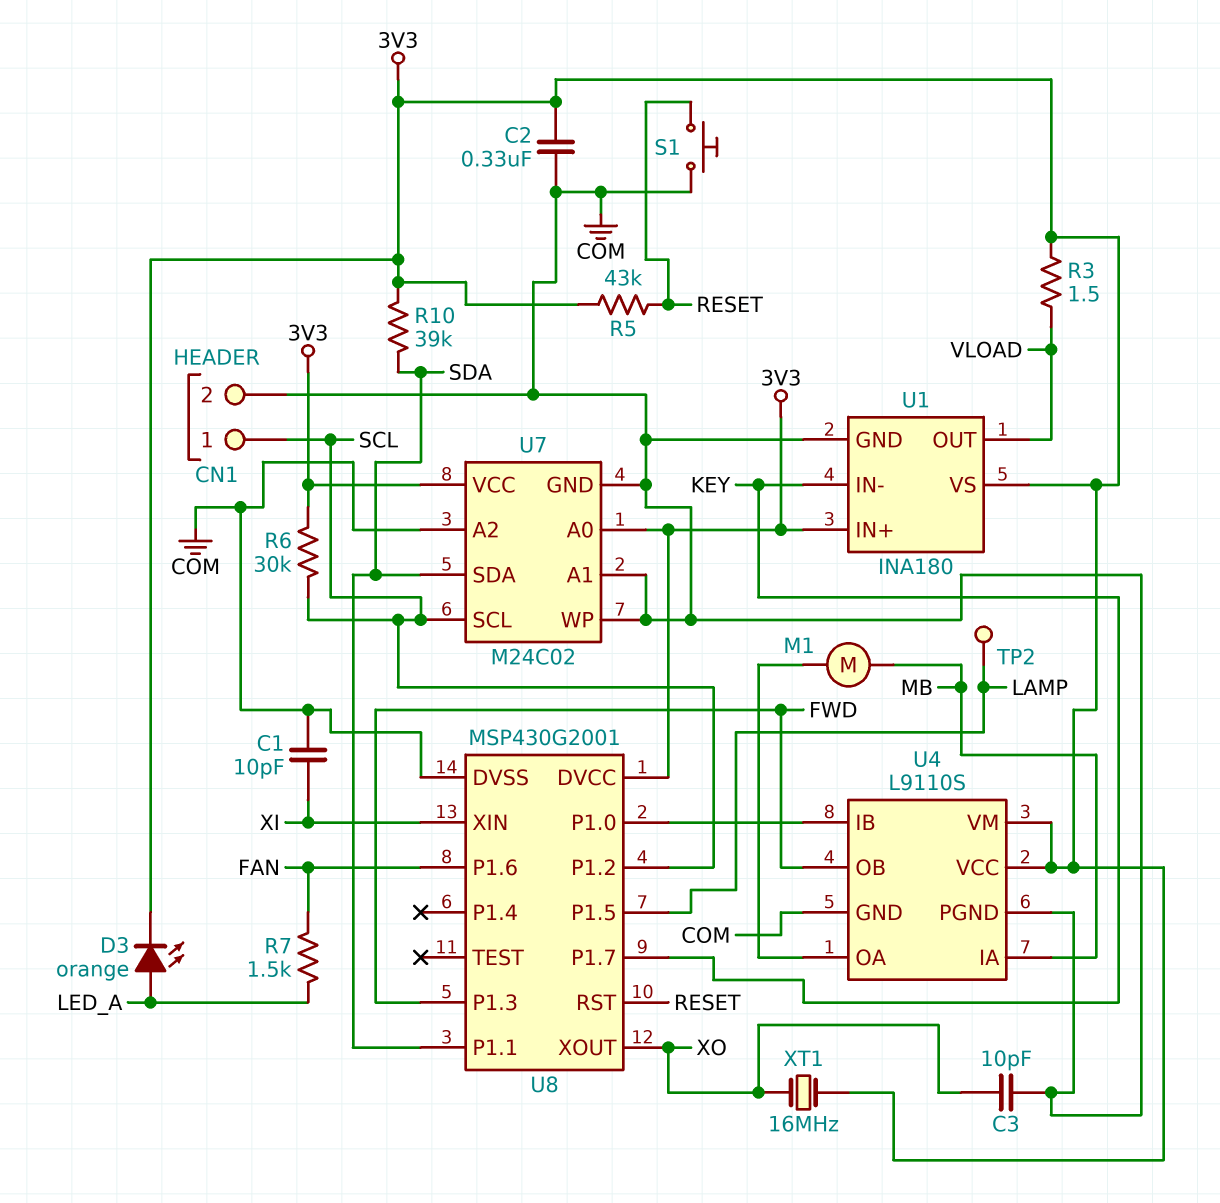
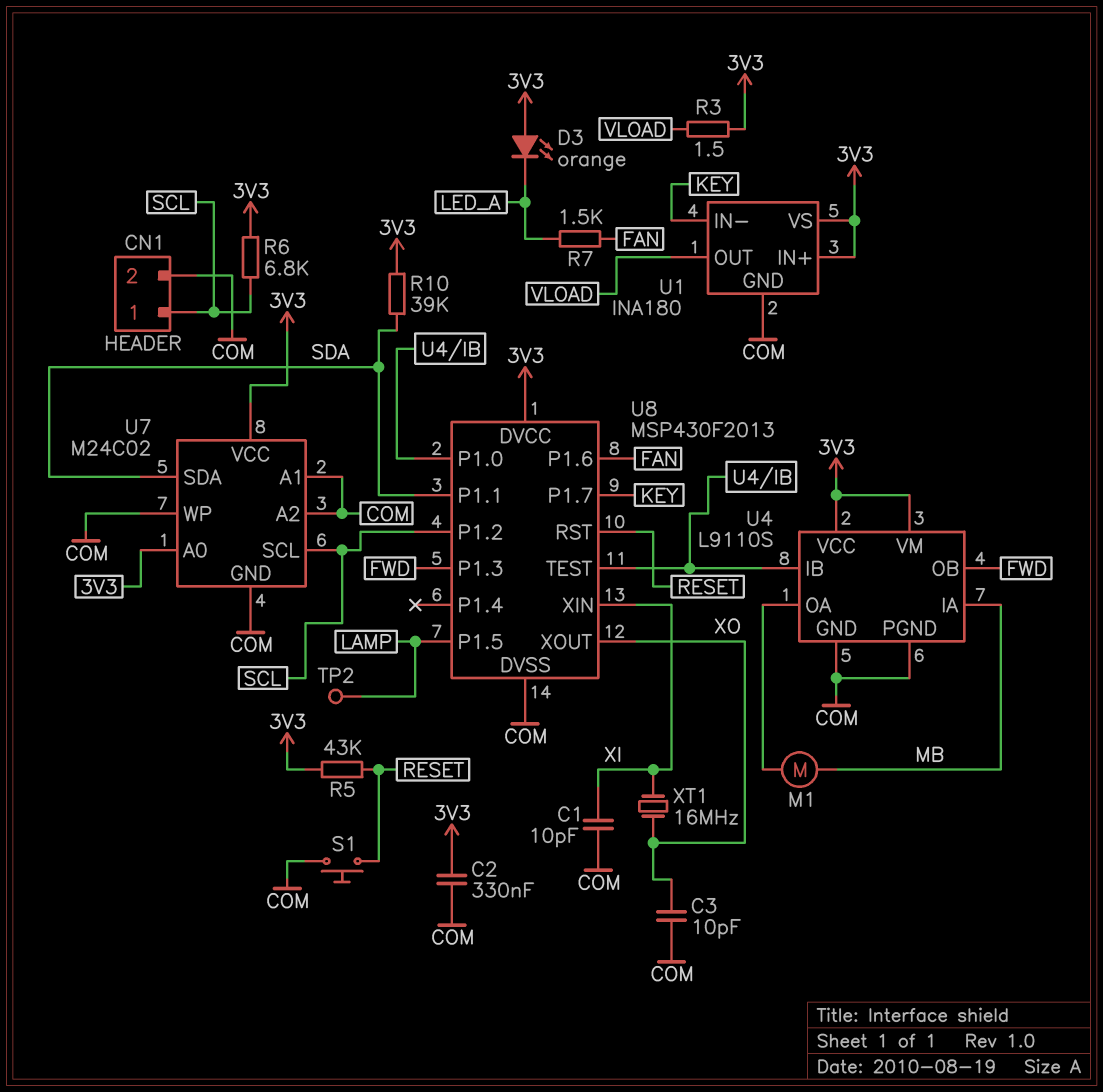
D3: LED orange (A LED_A, K 3V3) -> LED orange (A 3V3, K LED_A)
R6: 30k (3V3, SCL) -> 6.8k (3V3, SCL)
U8: MSP430G2001 -> MSP430F2013
U8 pin TEST: none -> U4/IB
XT1: 16MHz (3V3, XO) -> 16MHz (XI, XO)

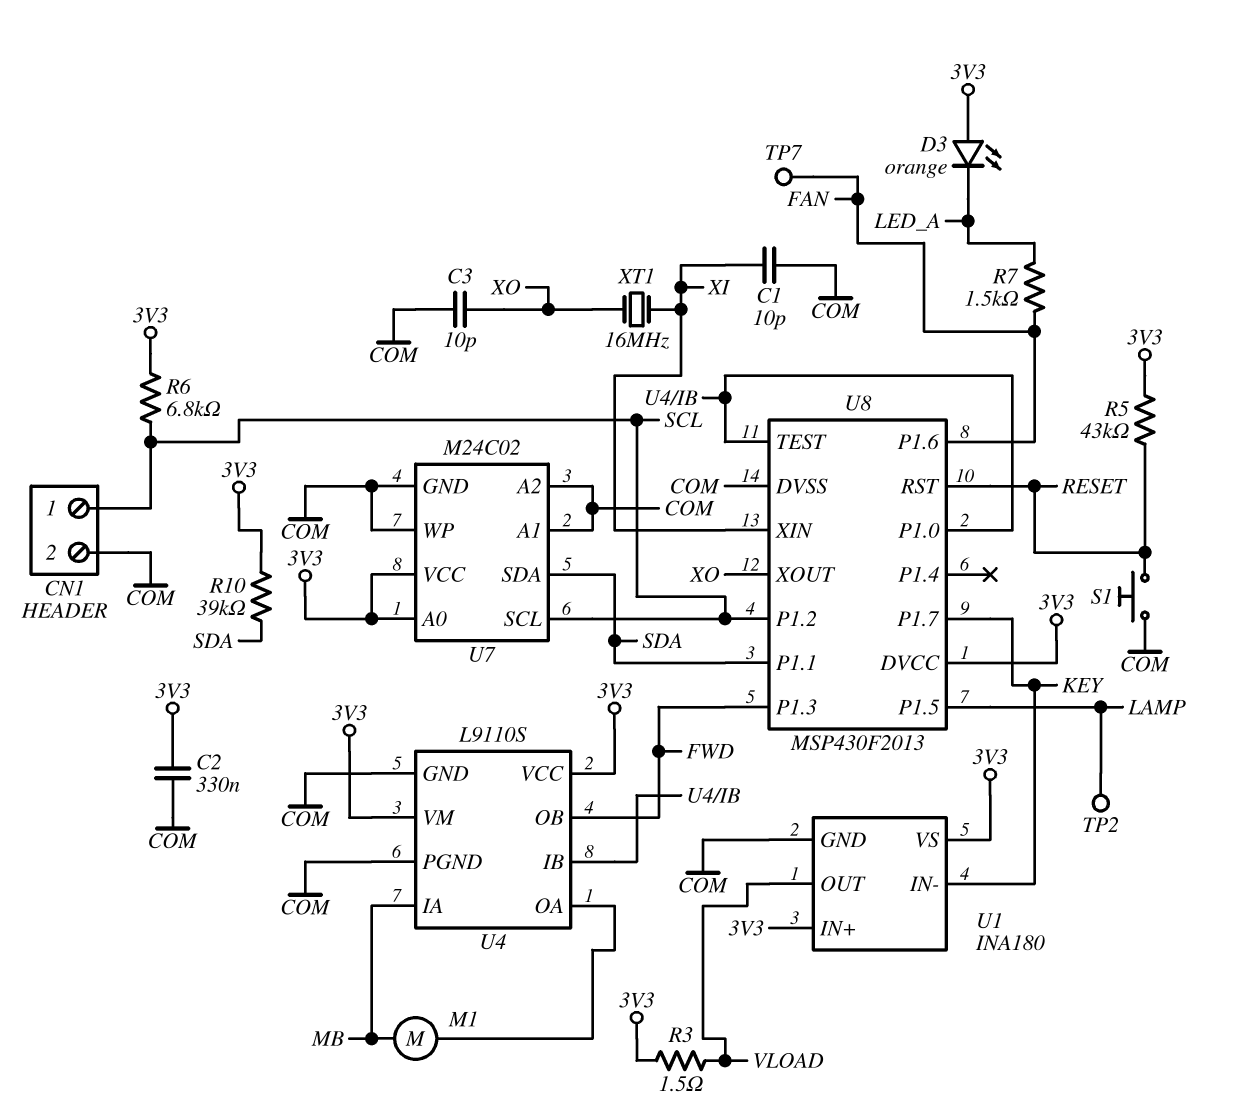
TP7: none -> test point (FAN)

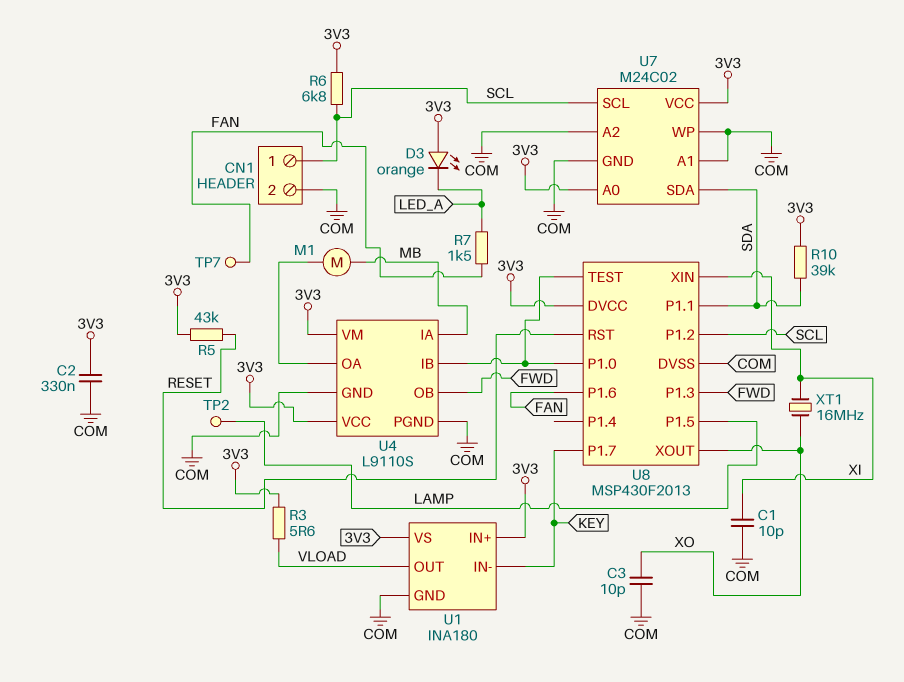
R3: 1.5 (3V3, VLOAD) -> 5.6 (3V3, VLOAD)
S1: button (COM, RESET) -> none

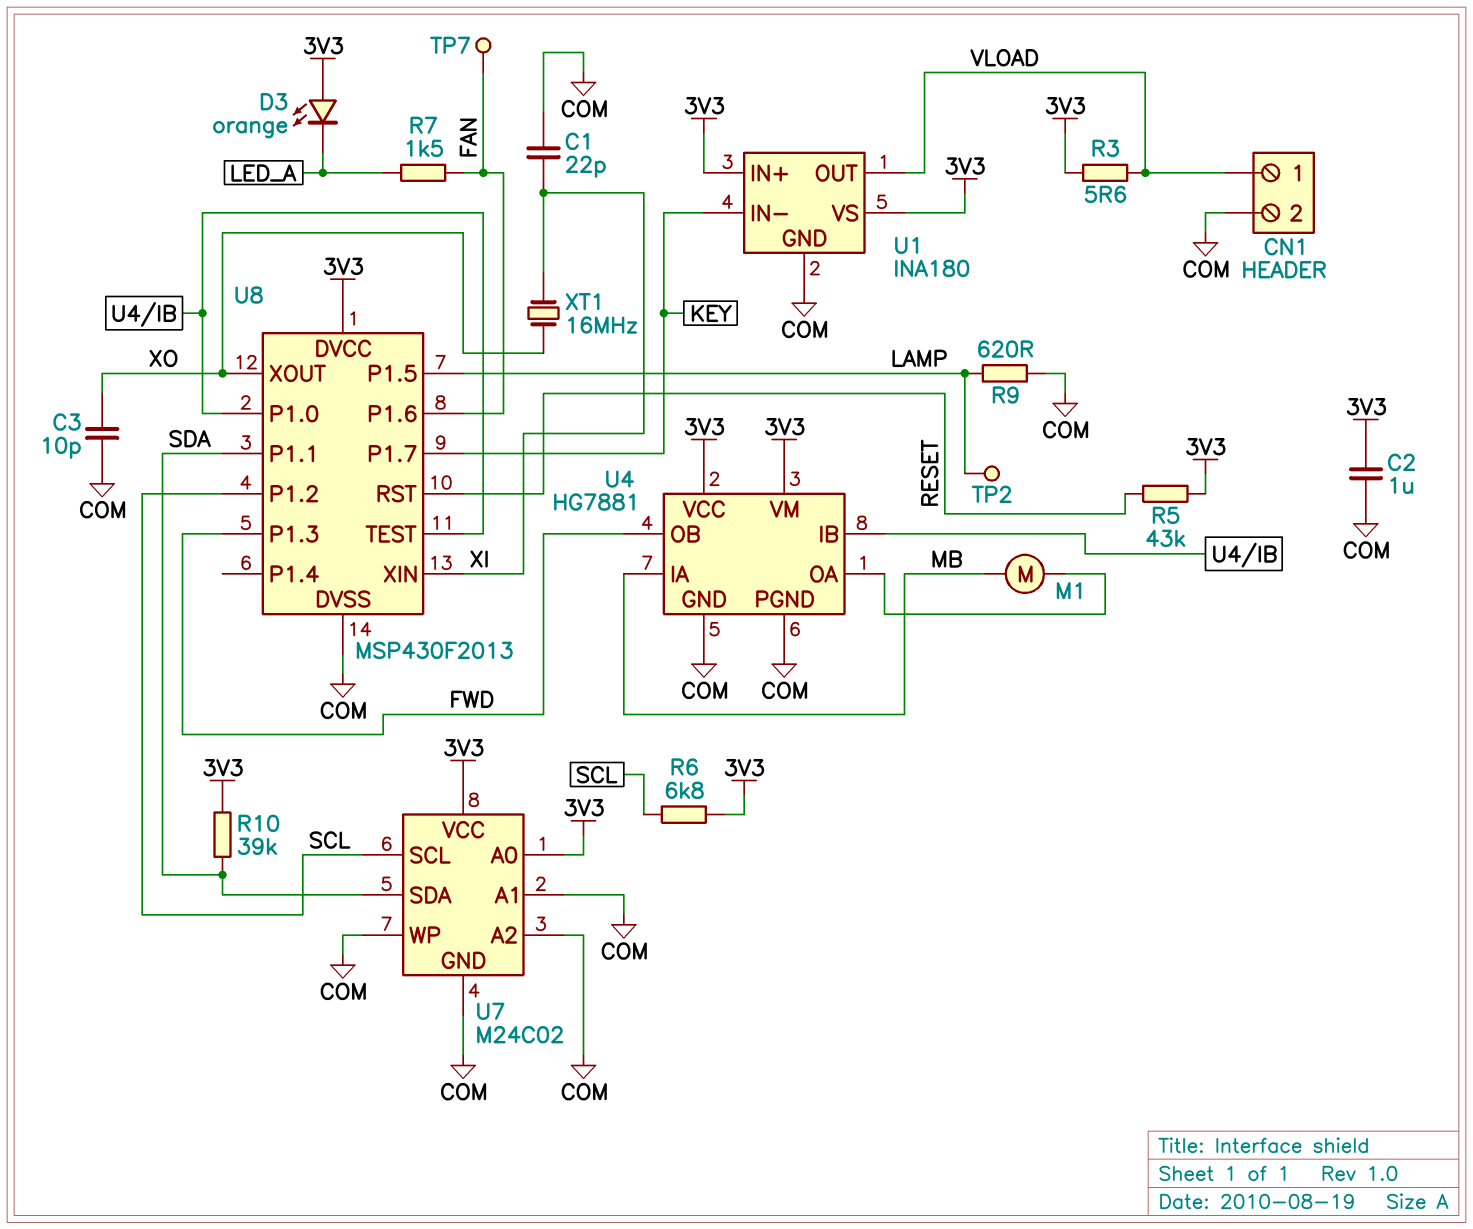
C1: 10pF (COM, XI) -> 22pF (COM, XI)
C2: 330nF (3V3, COM) -> 1uF (3V3, COM)
CN1 pin 1: SCL -> VLOAD
R9: none -> 620 (COM, LAMP)
U4: L9110S -> HG7881

